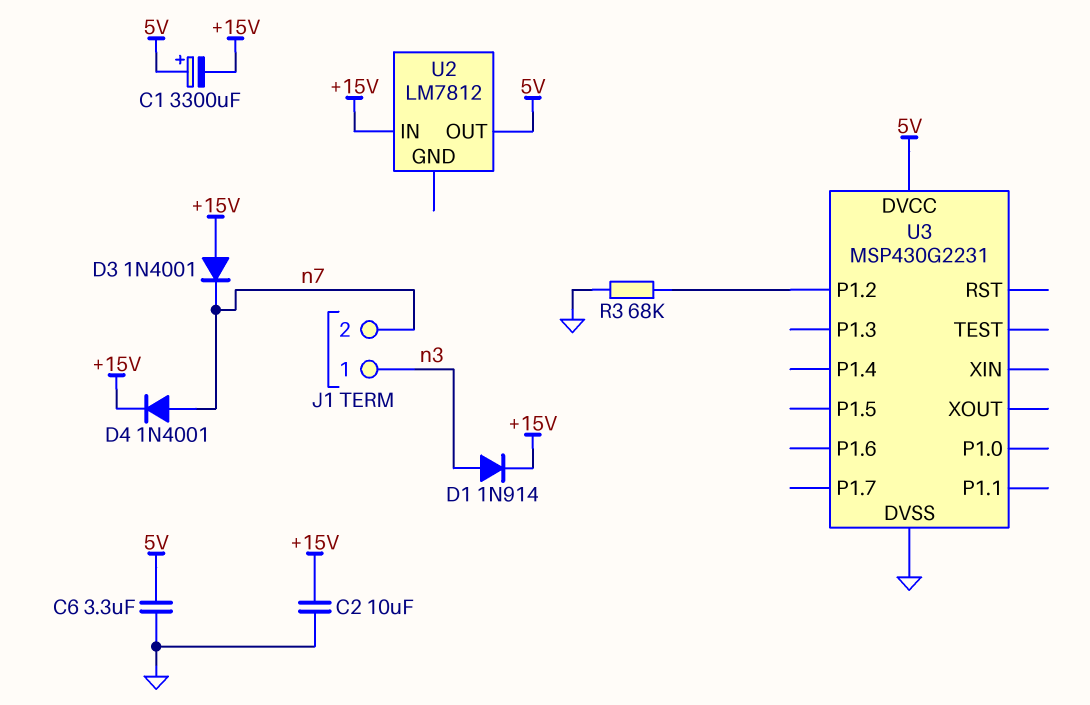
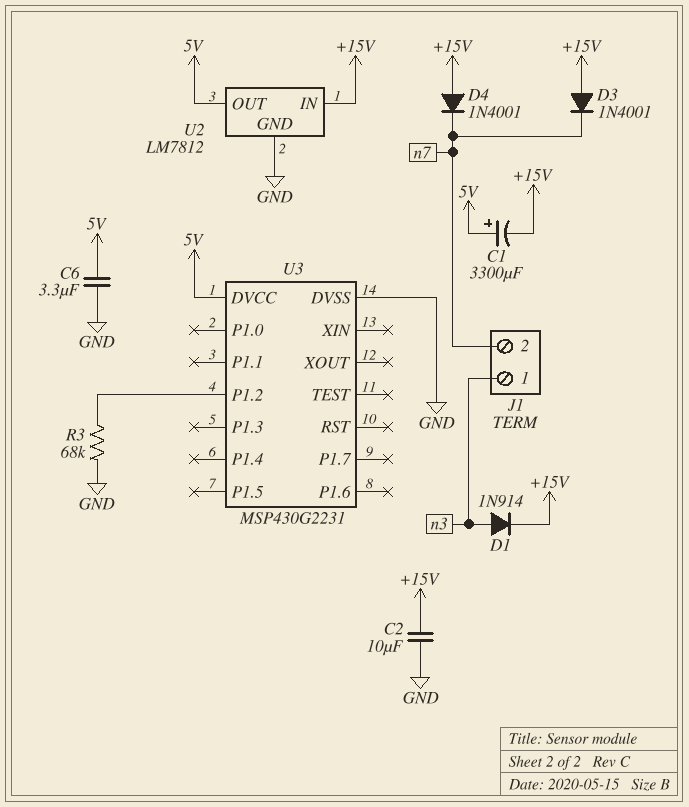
D4: diode 1N4001 (A n7, K +15V) -> diode 1N4001 (A +15V, K n7)
U2 pin GND: none -> GND

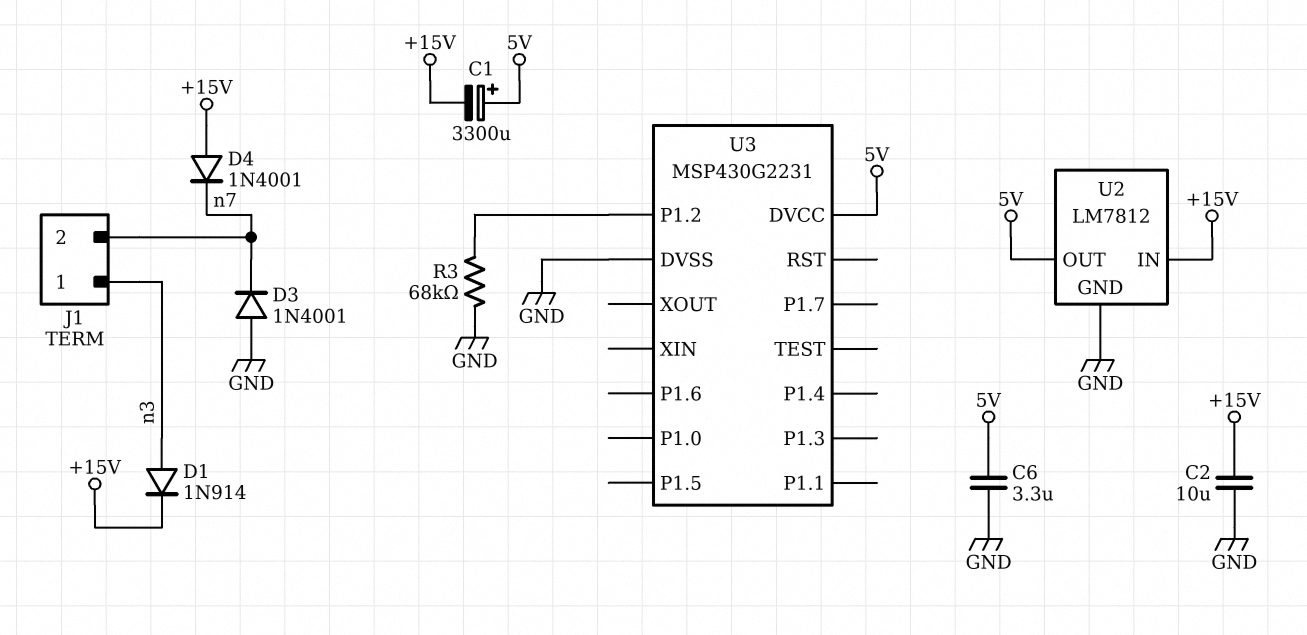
D3: diode 1N4001 (A +15V, K n7) -> diode 1N4001 (A GND, K n7)

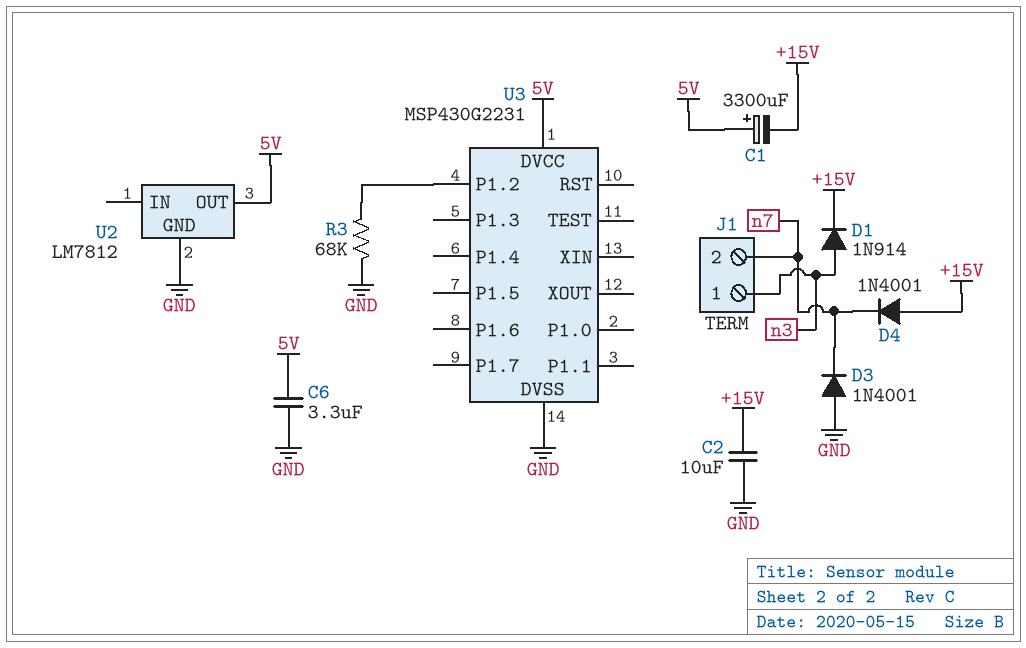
U2 pin IN: +15V -> none

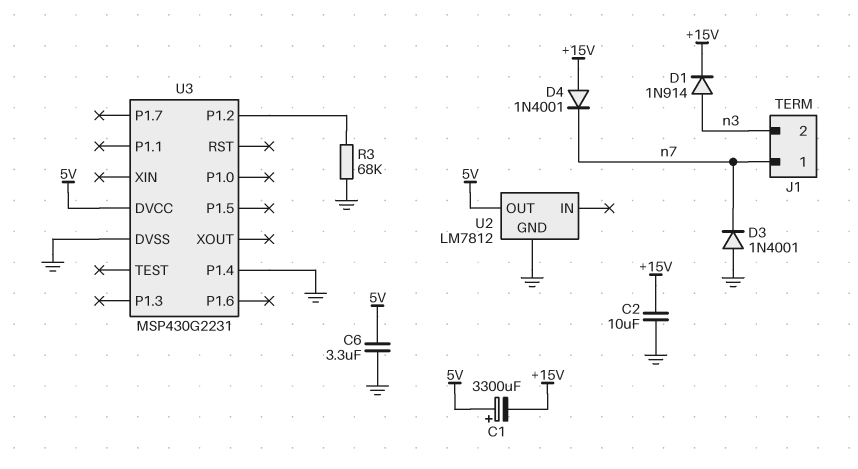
J1 pin 1: n3 -> n7
J1 pin 2: n7 -> n3
U3 pin P1.4: none -> GND

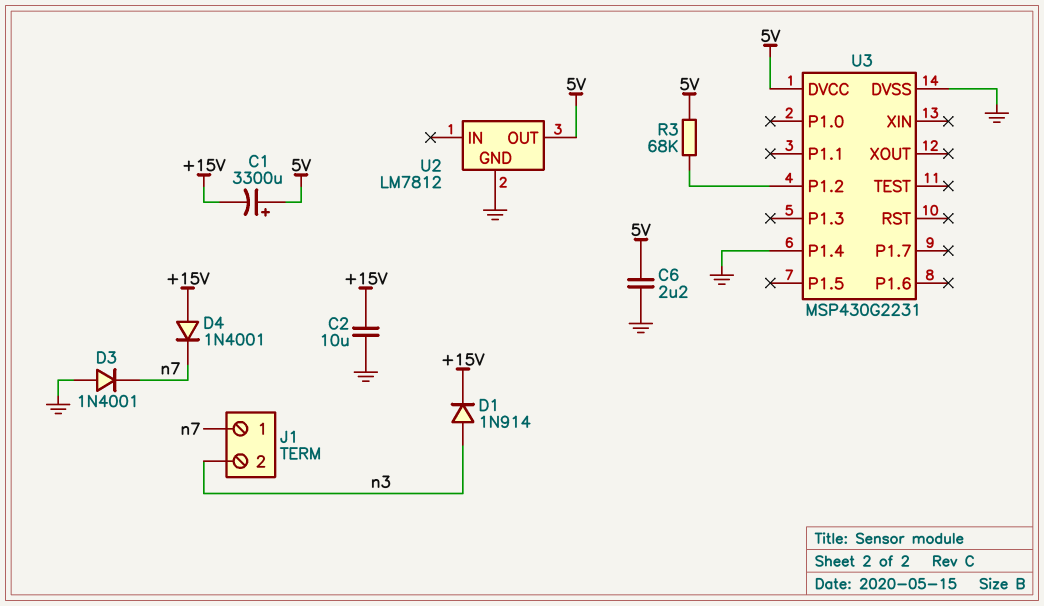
C6: 3.3uF (5V, GND) -> 2.2uF (5V, GND)
R3: 68k (GND, U3/P1.2) -> 68k (5V, U3/P1.2)

